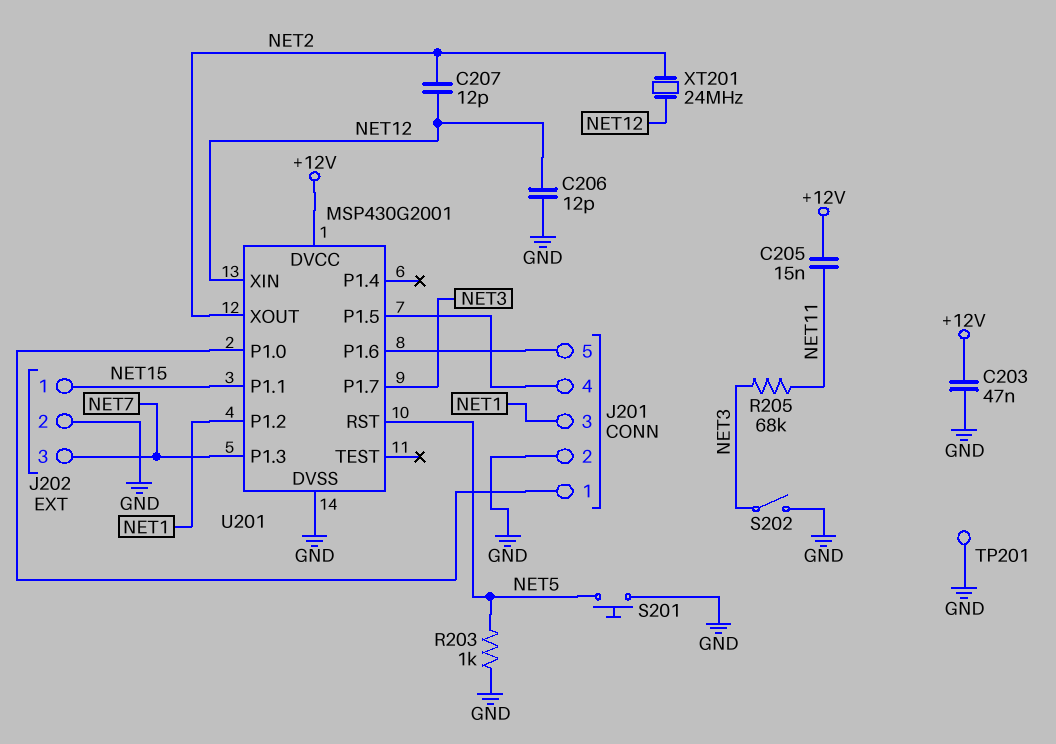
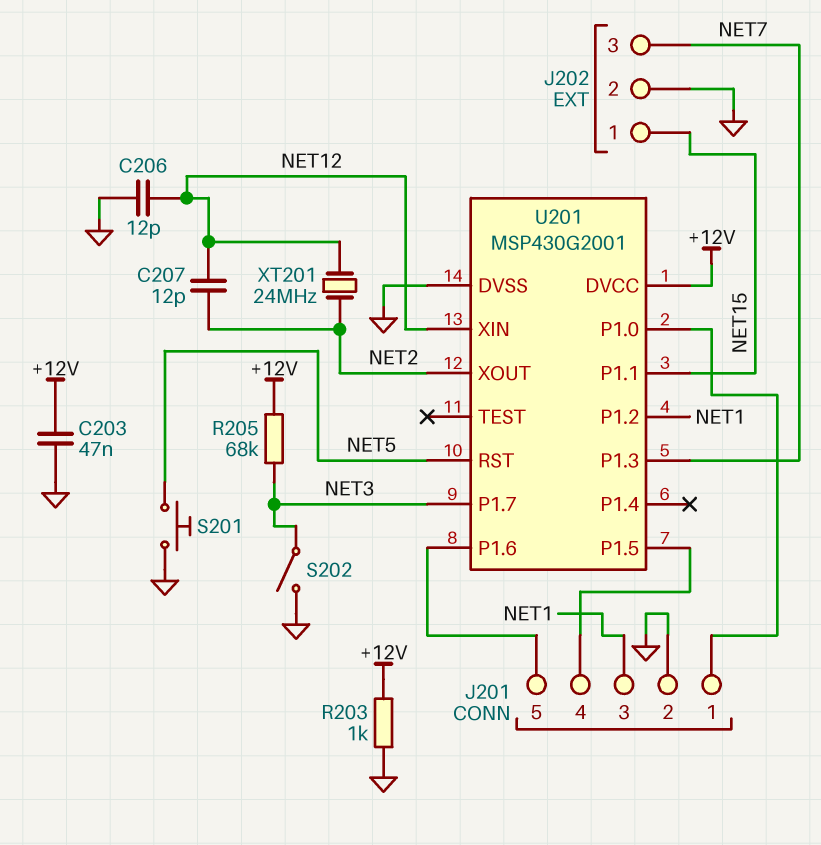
C205: 15nF (+12V, NET11) -> none
R203: 1k (GND, NET5) -> 1k (+12V, GND)
R205: 68k (NET3, NET11) -> 68k (+12V, NET3)
TP201: test point (GND) -> none

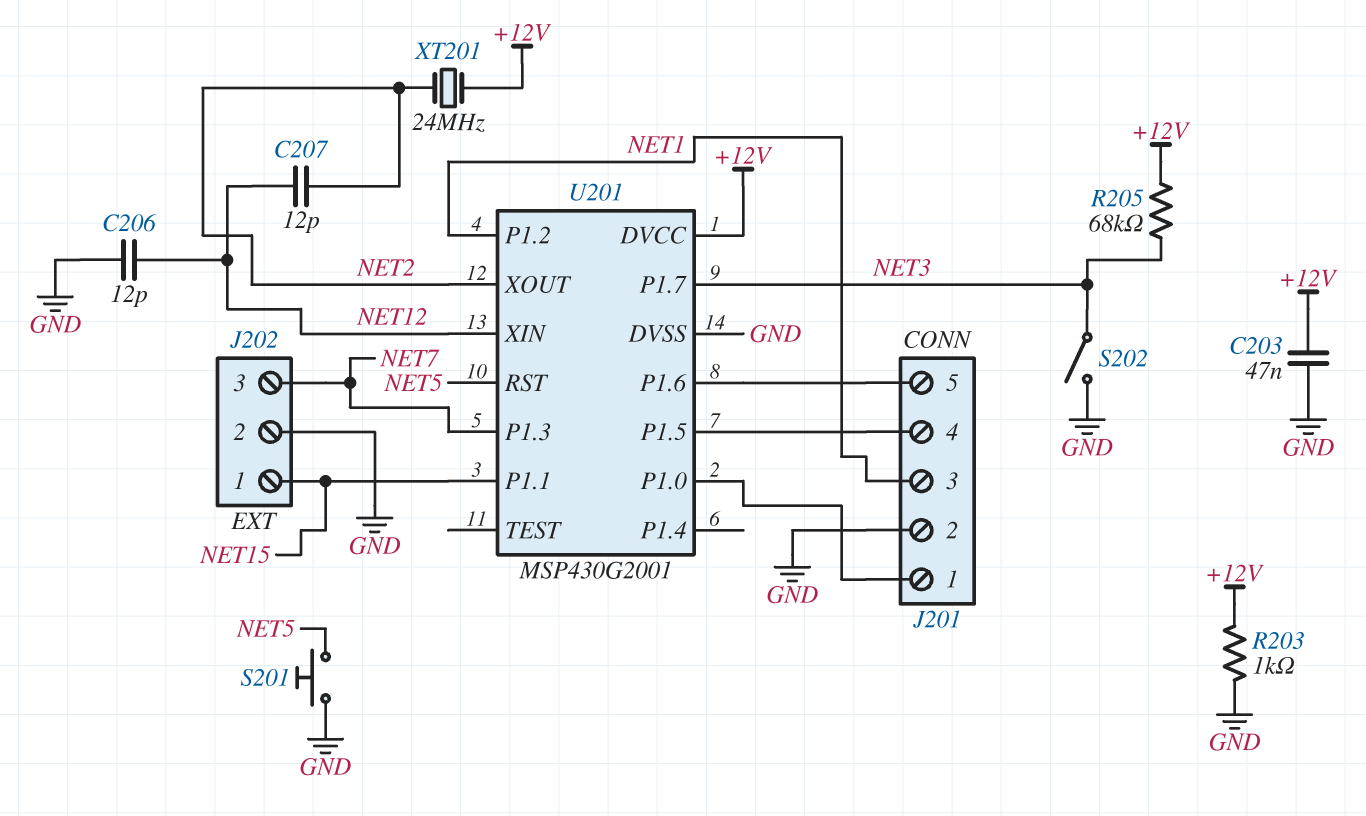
XT201: 24MHz (NET2, NET12) -> 24MHz (+12V, NET2)

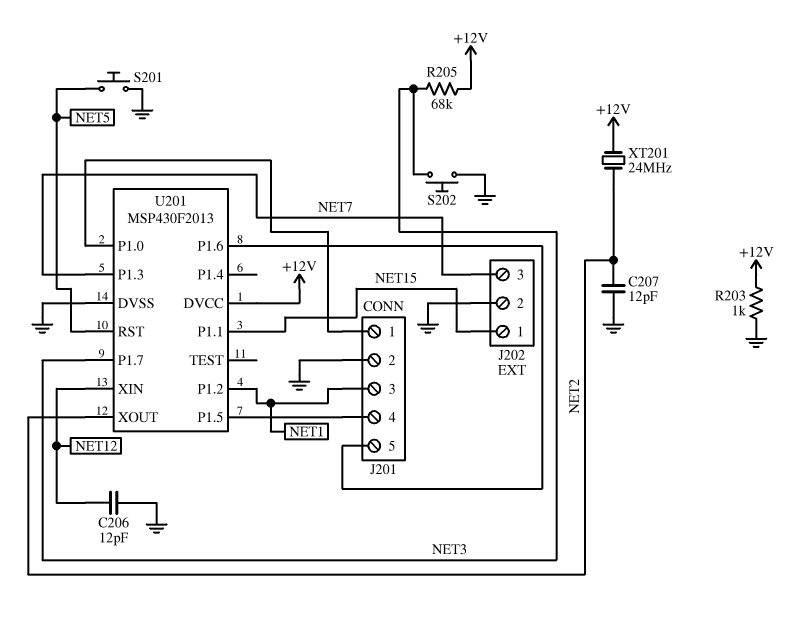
C203: 47nF (+12V, GND) -> none
C207: 12pF (NET2, NET12) -> 12pF (GND, NET2)
S202: switch (GND, NET3) -> button (GND, NET3)
U201: MSP430G2001 -> MSP430F2013

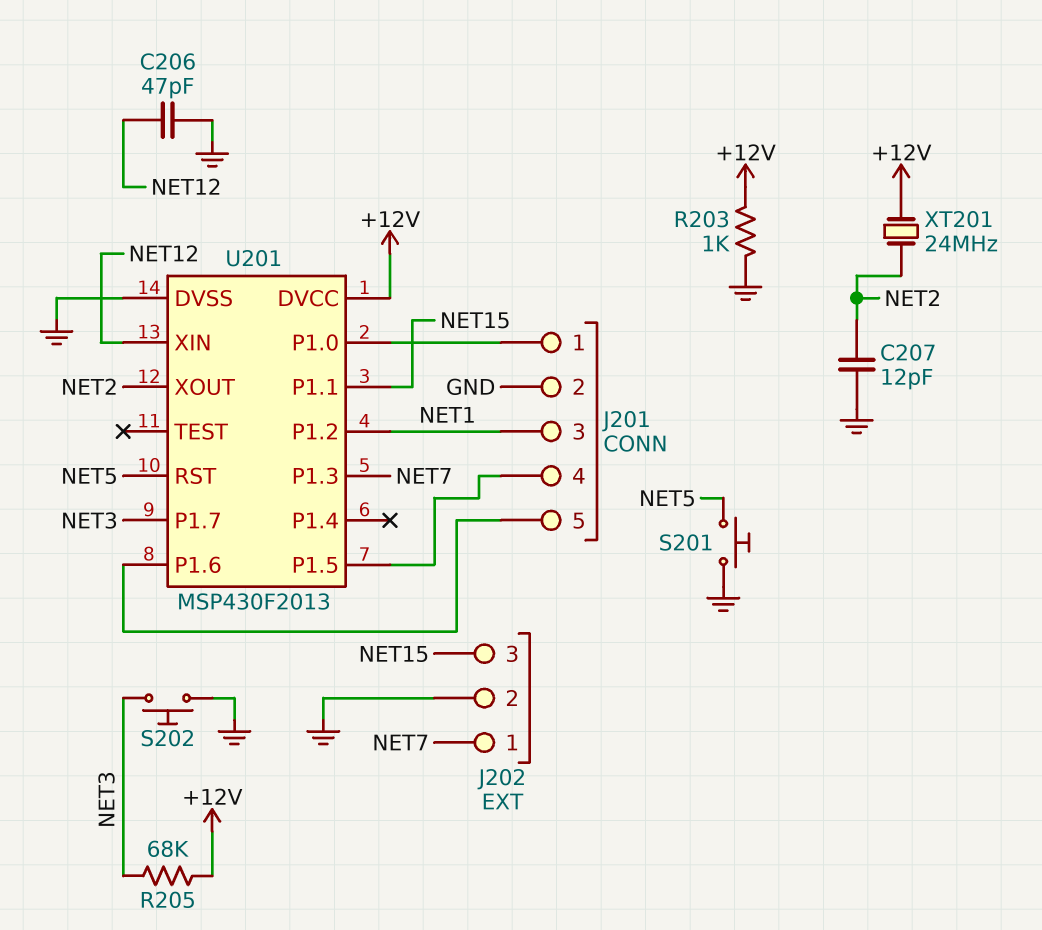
C206: 12pF (GND, NET12) -> 47pF (GND, NET12)
J202 pin 1: NET15 -> NET7
J202 pin 3: NET7 -> NET15

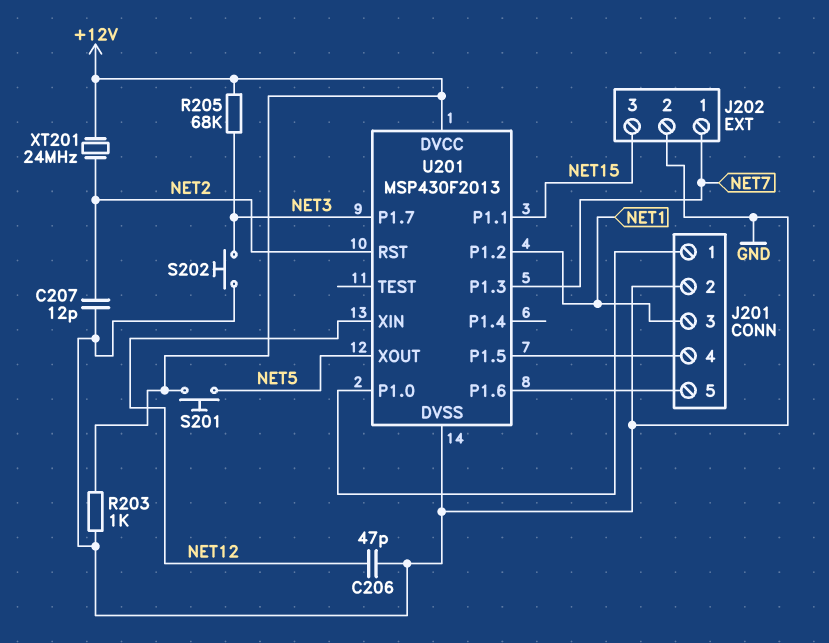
S201: button (GND, NET5) -> button (+12V, NET5)
U201 pin RST: NET5 -> NET2
U201 pin XOUT: NET2 -> NET5

